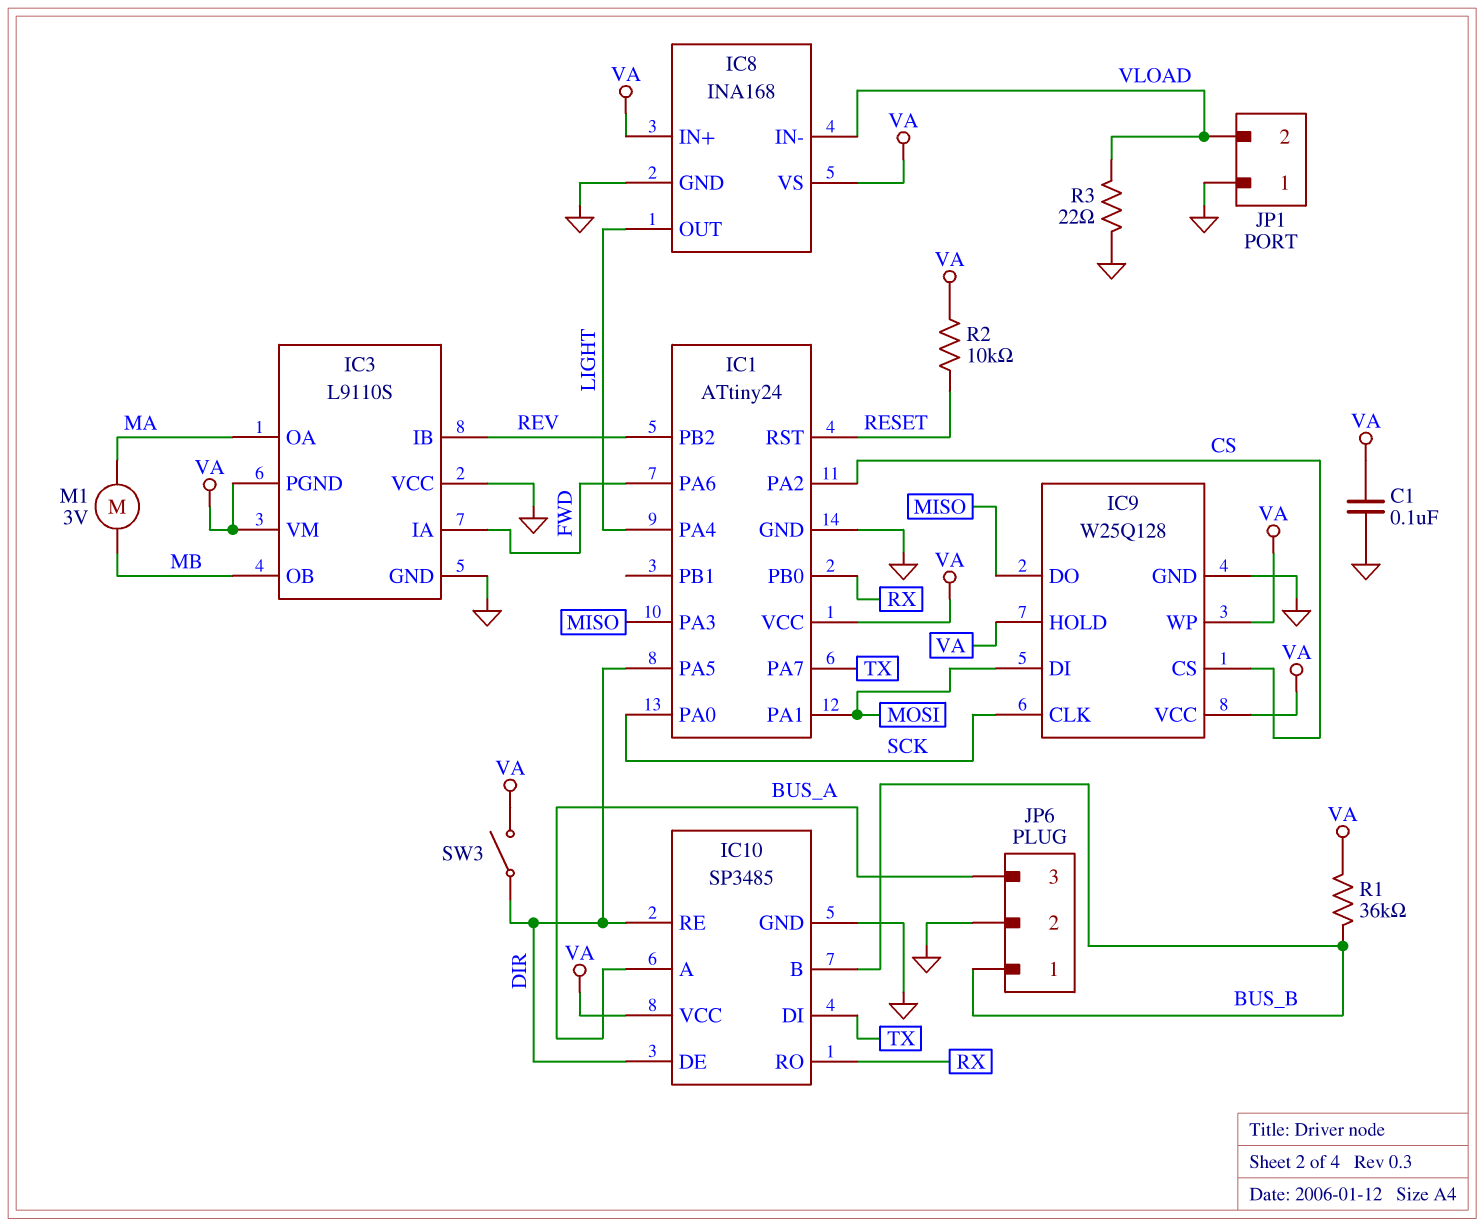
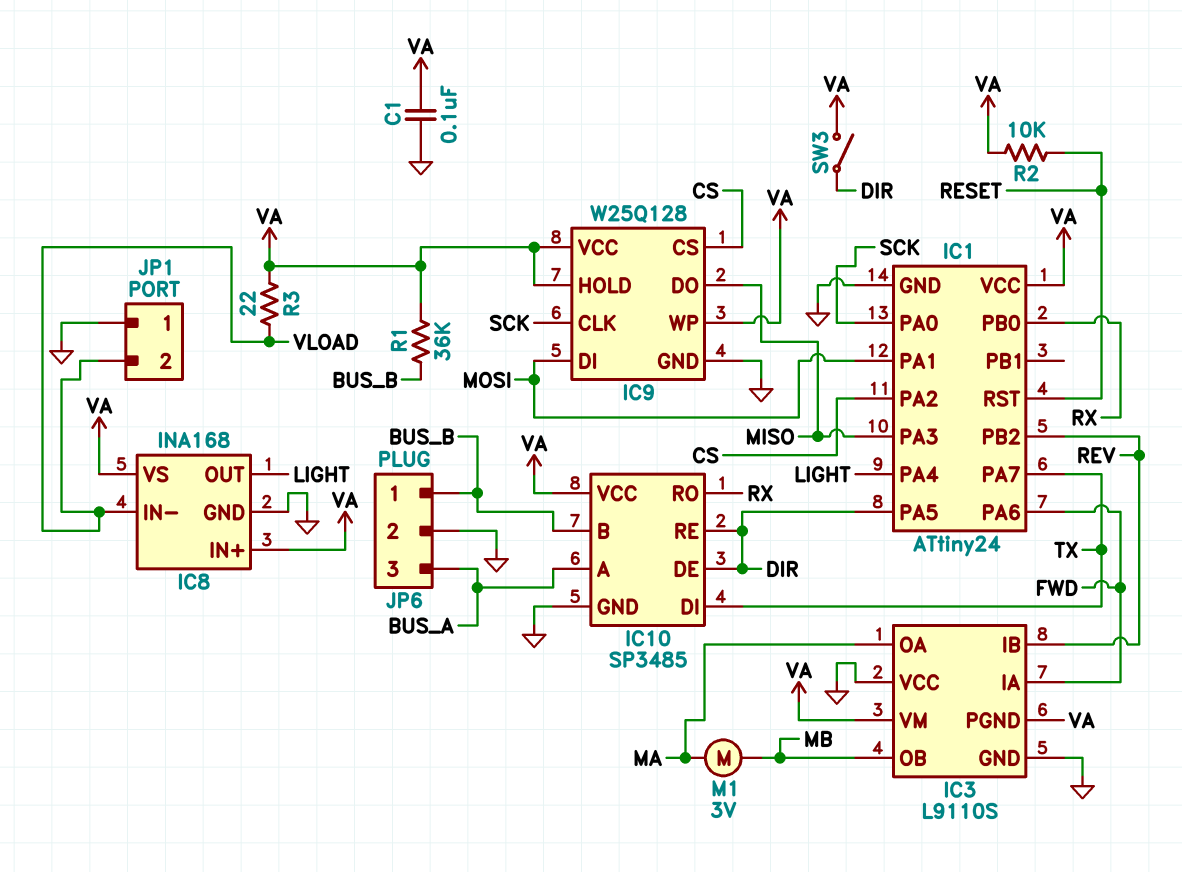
R3: 22 (GND, VLOAD) -> 22 (VA, VLOAD)

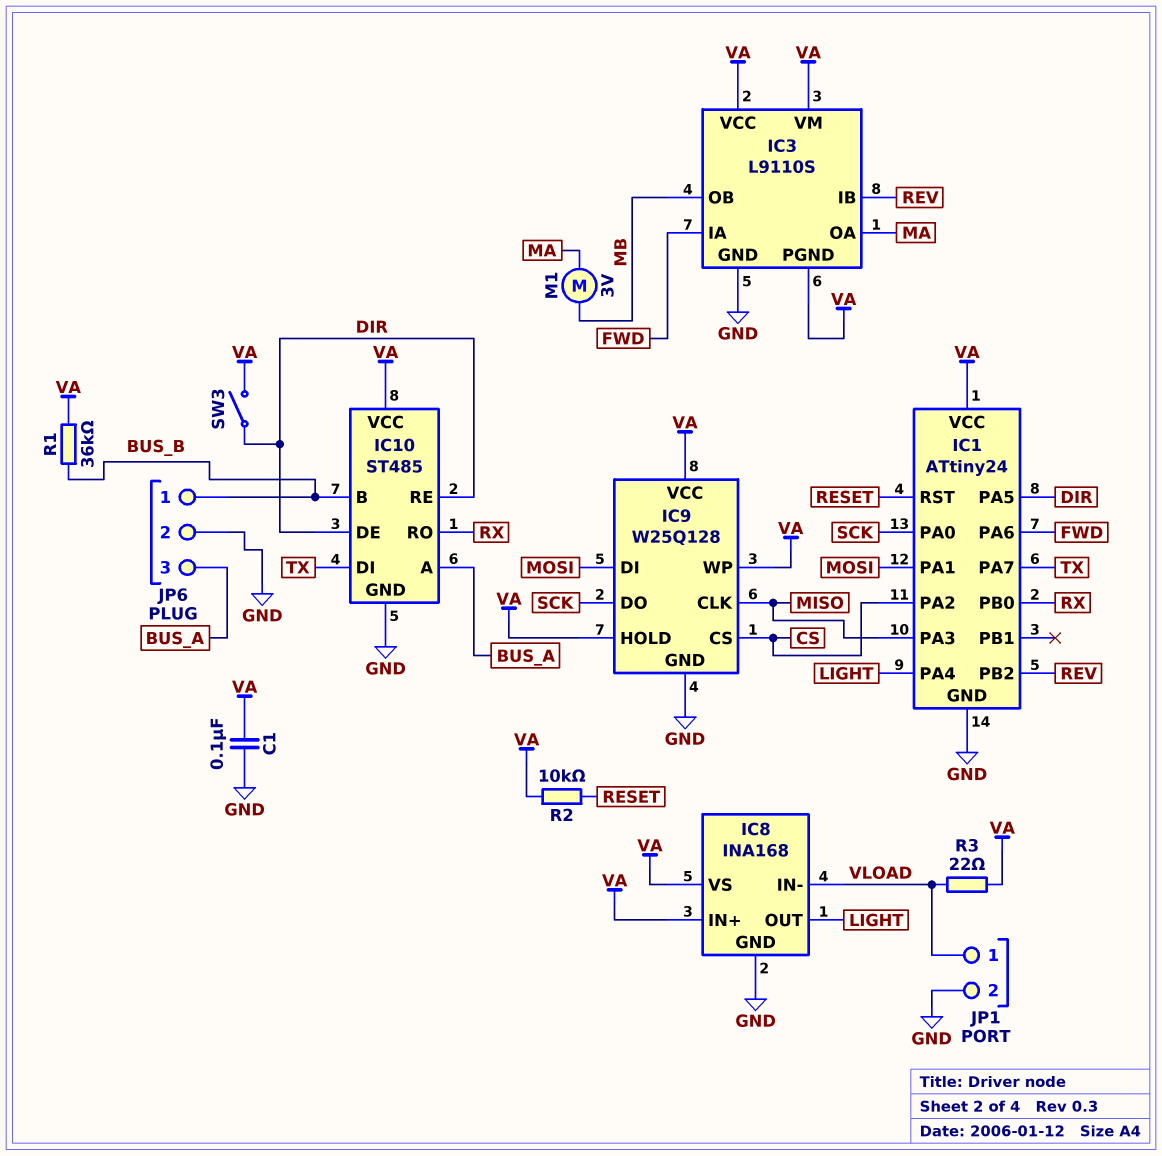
IC3 pin VCC: GND -> VA
IC9 pin CLK: SCK -> MISO
IC9 pin DO: MISO -> SCK
IC10: SP3485 -> ST485
JP1 pin 1: GND -> VLOAD
JP1 pin 2: VLOAD -> GND

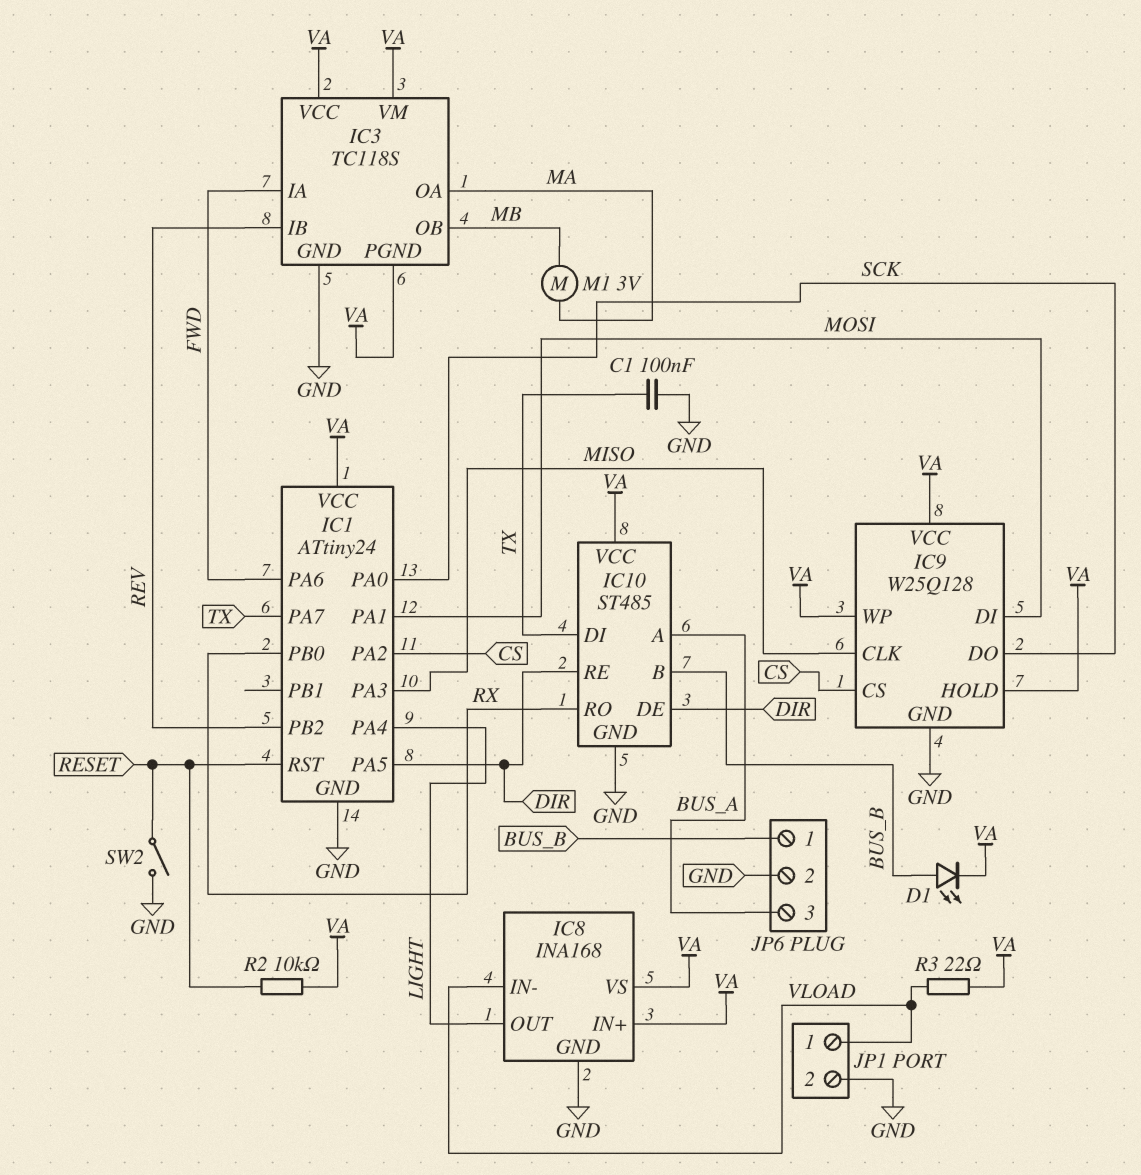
C1: 100nF (GND, VA) -> 100nF (GND, TX)
D1: none -> LED (A BUS_B, K VA)
IC3: L9110S -> TC118S
R1: 36k (BUS_B, VA) -> none
SW2: none -> switch (GND, RESET)
SW3: switch (DIR, VA) -> none

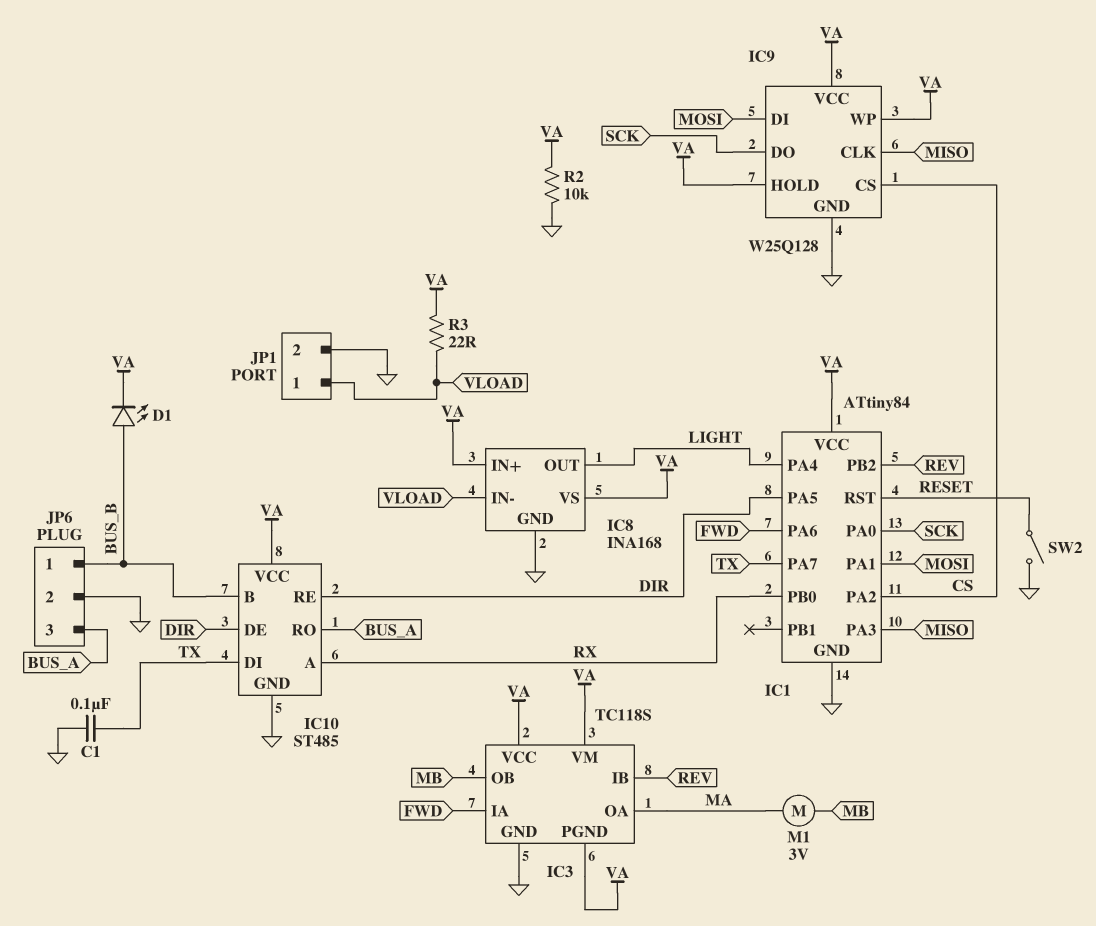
IC1: ATtiny24 -> ATtiny84
IC10 pin A: BUS_A -> RX
IC10 pin RO: RX -> BUS_A
R2: 10k (RESET, VA) -> 10k (GND, VA)

